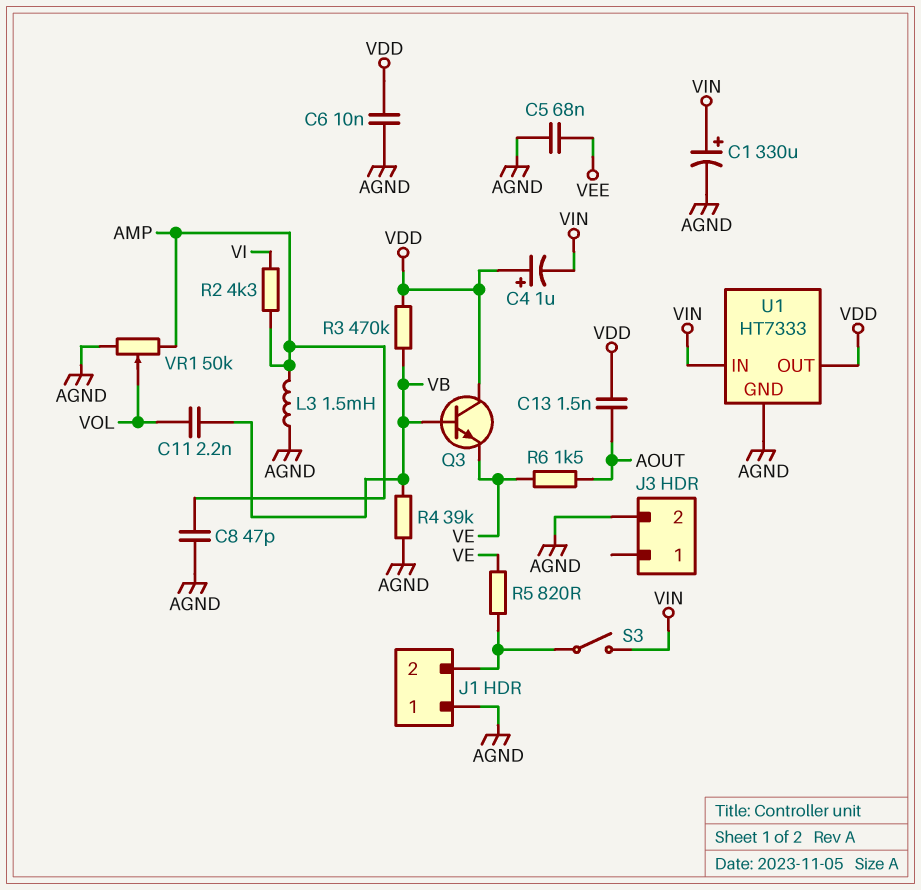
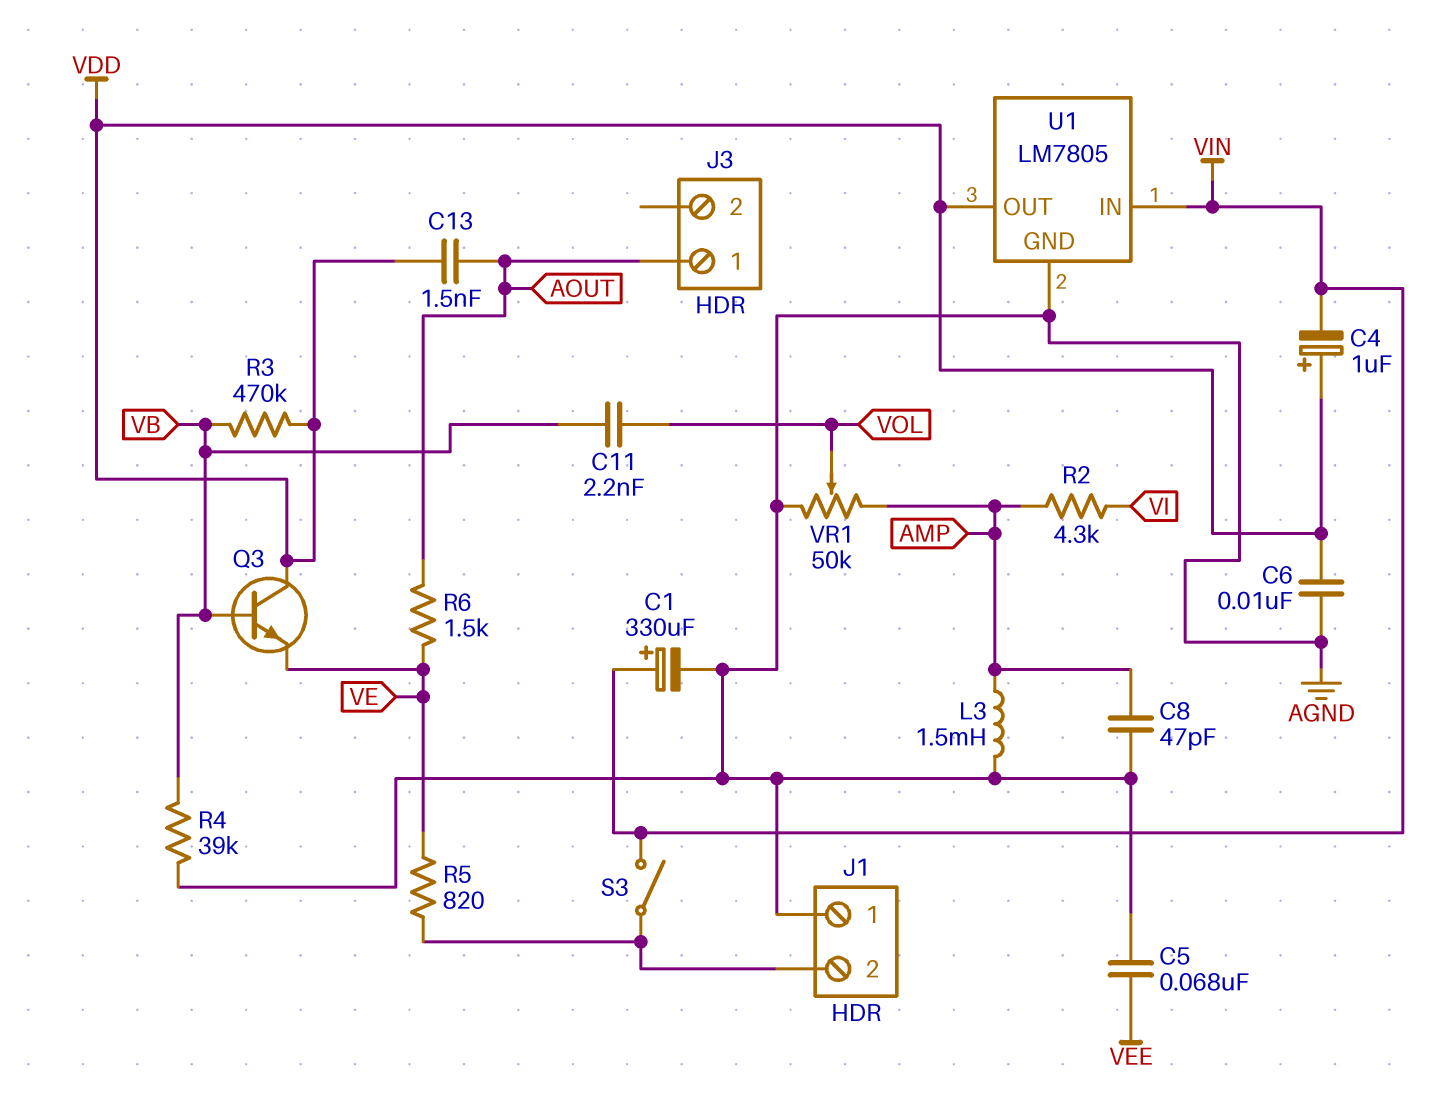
J3 pin 1: none -> AOUT
J3 pin 2: AGND -> none
U1: HT7333 -> LM7805

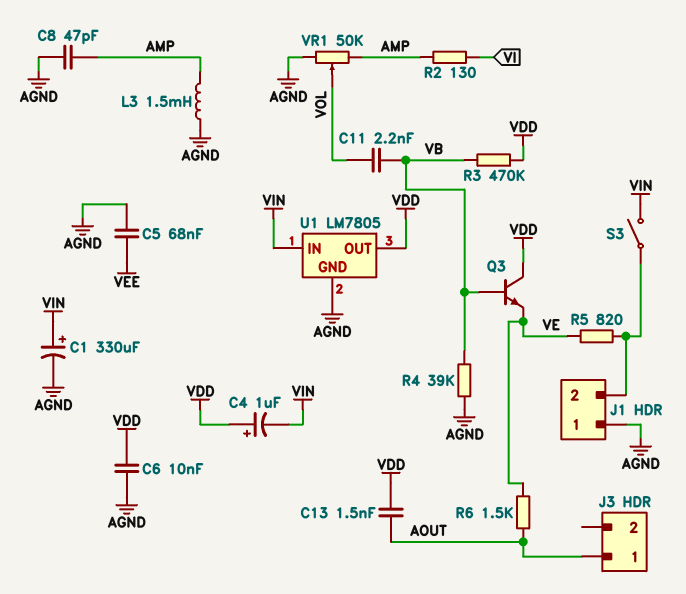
R2: 4.3k (AMP, VI) -> 130 (AMP, VI)

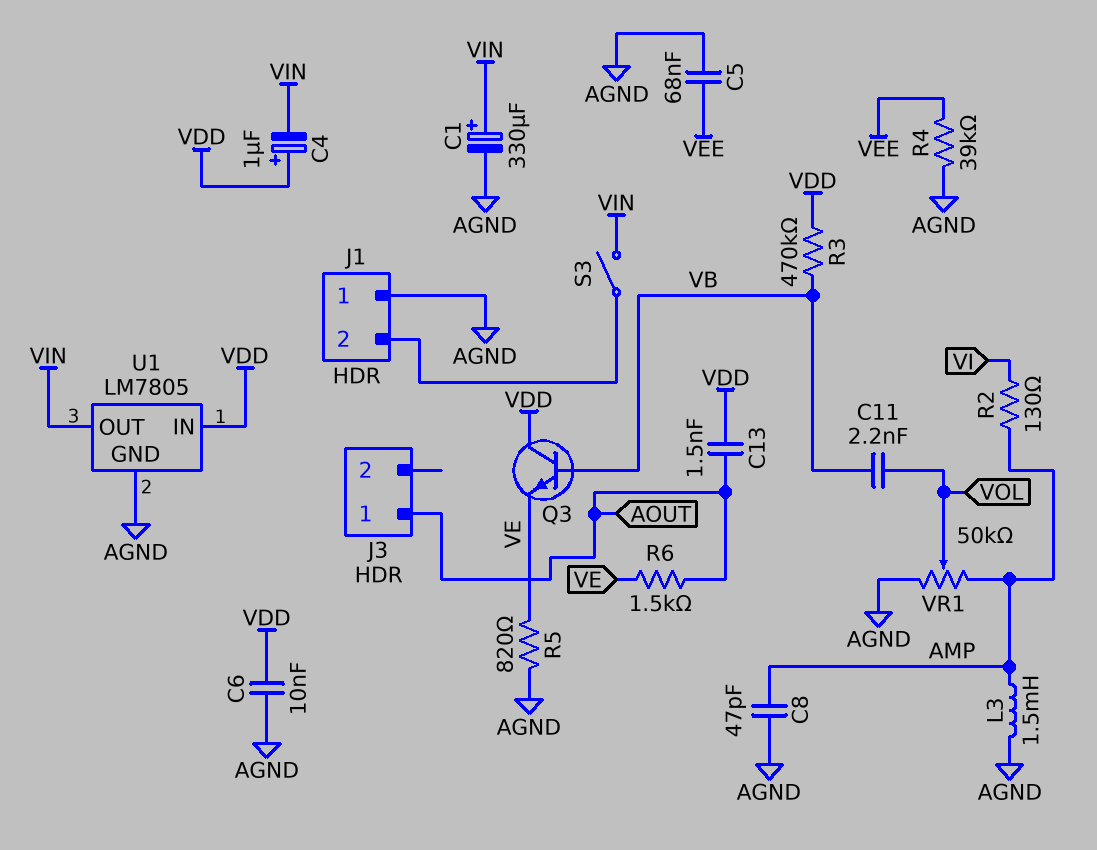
R4: 39k (AGND, VB) -> 39k (AGND, VEE)
R5: 820 (J1/2, VE) -> 820 (AGND, VE)
U1 pin IN: VIN -> VDD
U1 pin OUT: VDD -> VIN

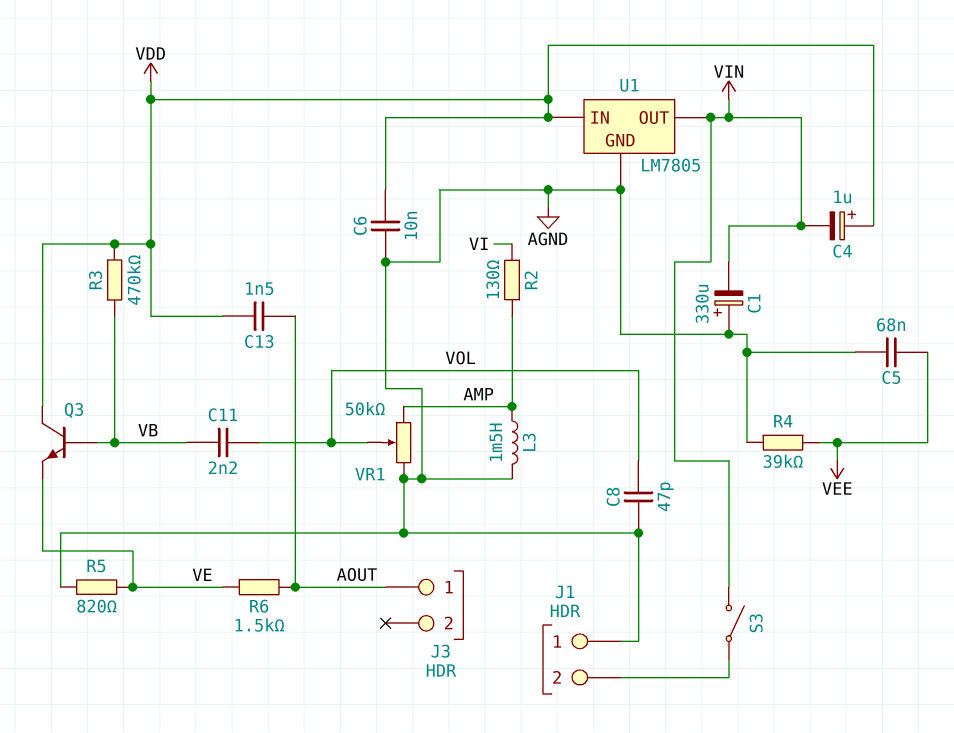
C1: 330uF (plus VIN, minus AGND) -> 330uF (plus AGND, minus VIN)
C8: 47pF (AGND, AMP) -> 47pF (AGND, VOL)

